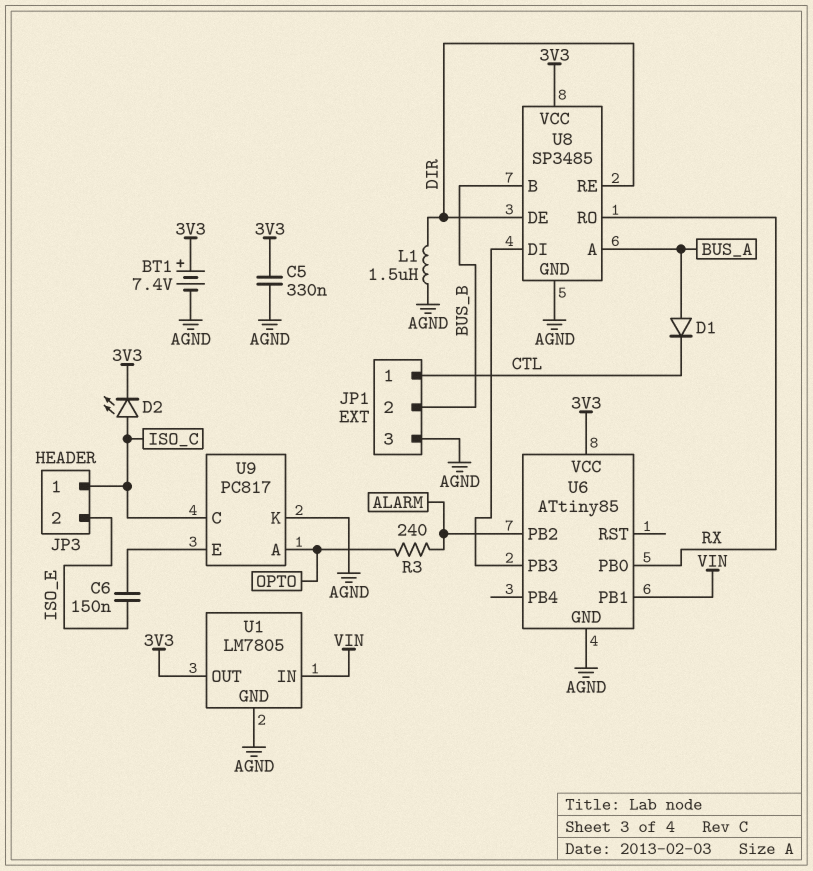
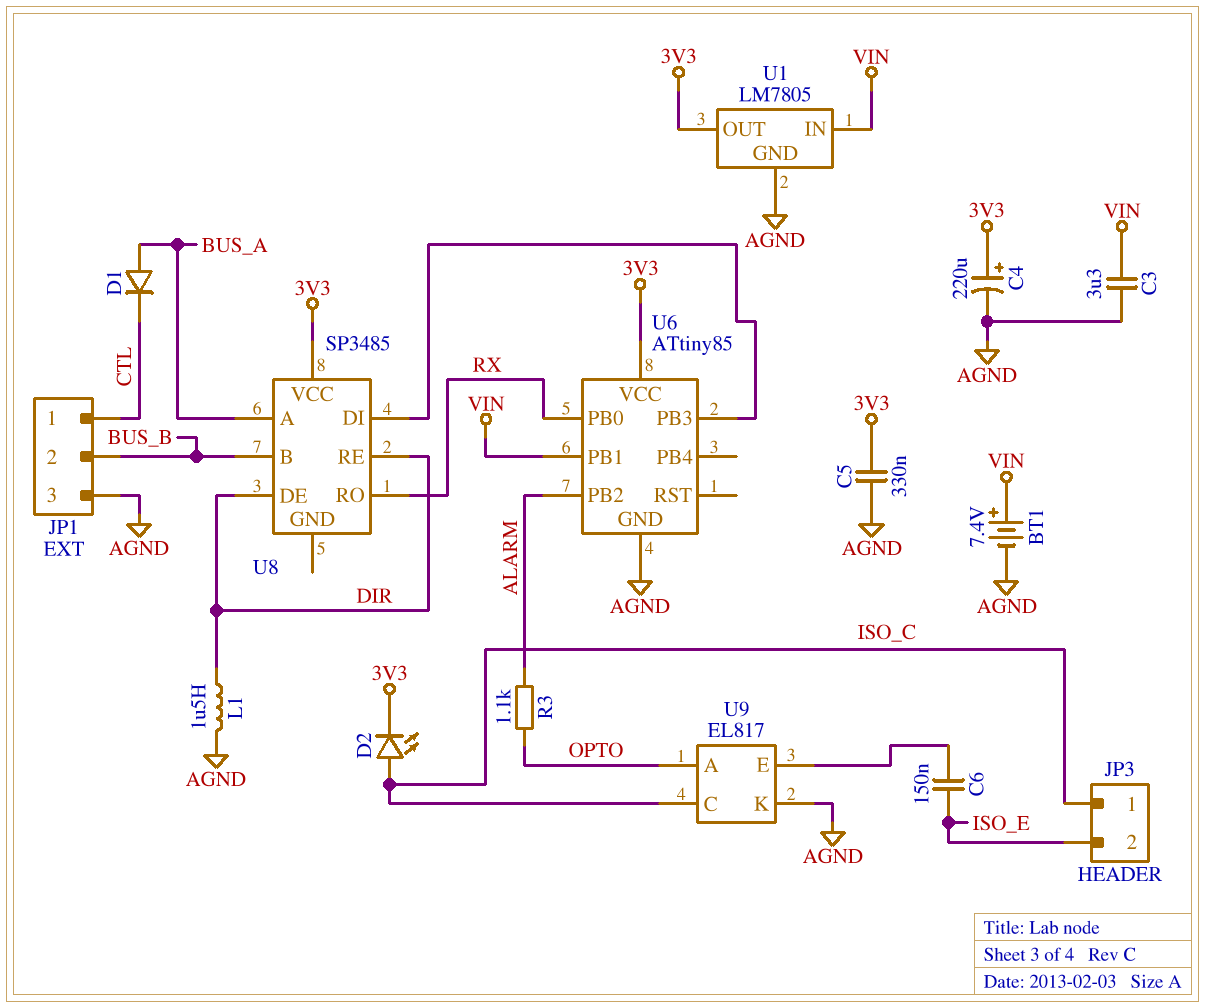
BT1: 7.4V (plus 3V3, minus AGND) -> 7.4V (plus VIN, minus AGND)
C3: none -> 3.3uF (AGND, VIN)
C4: none -> 220uF (plus 3V3, minus AGND)
R3: 240 (ALARM, OPTO) -> 1.1k (ALARM, OPTO)
U8 pin GND: AGND -> none
U9: PC817 -> EL817

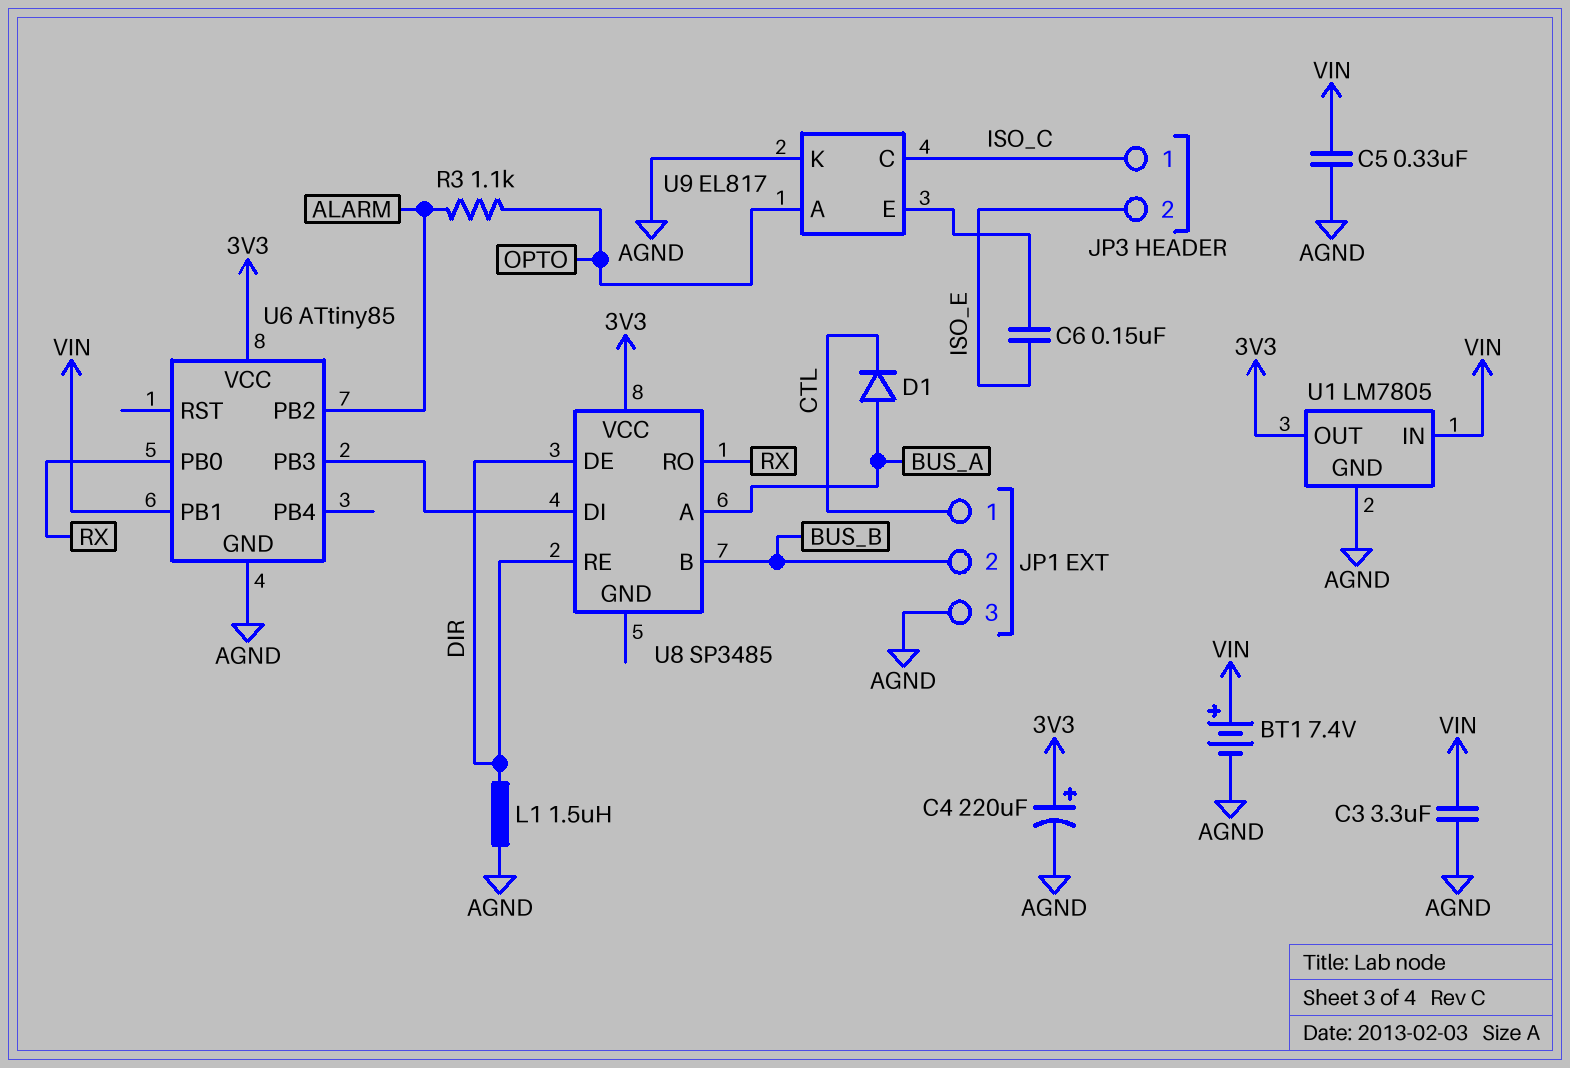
C5: 330nF (3V3, AGND) -> 330nF (AGND, VIN)
D2: LED (A ISO_C, K 3V3) -> none

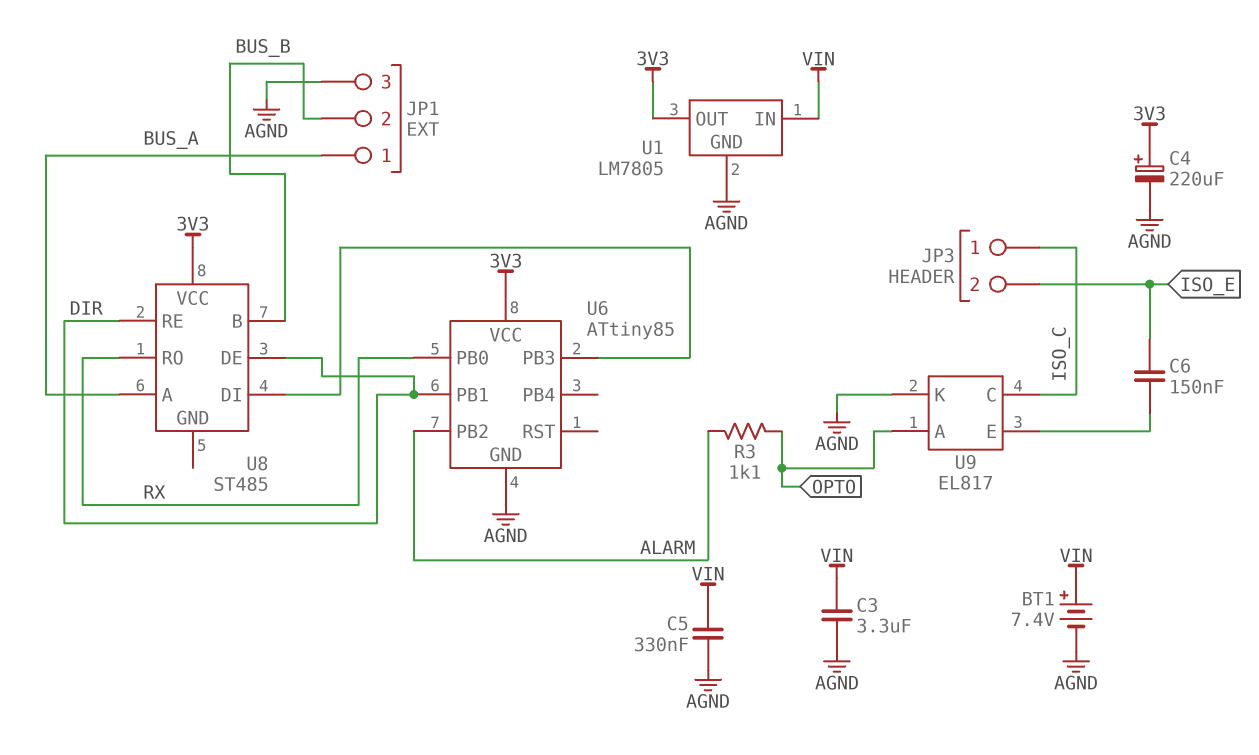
D1: diode (A BUS_A, K CTL) -> none
JP1 pin 1: CTL -> BUS_A
L1: 1.5uH (AGND, DIR) -> none
U6 pin PB1: VIN -> DIR
U8: SP3485 -> ST485

